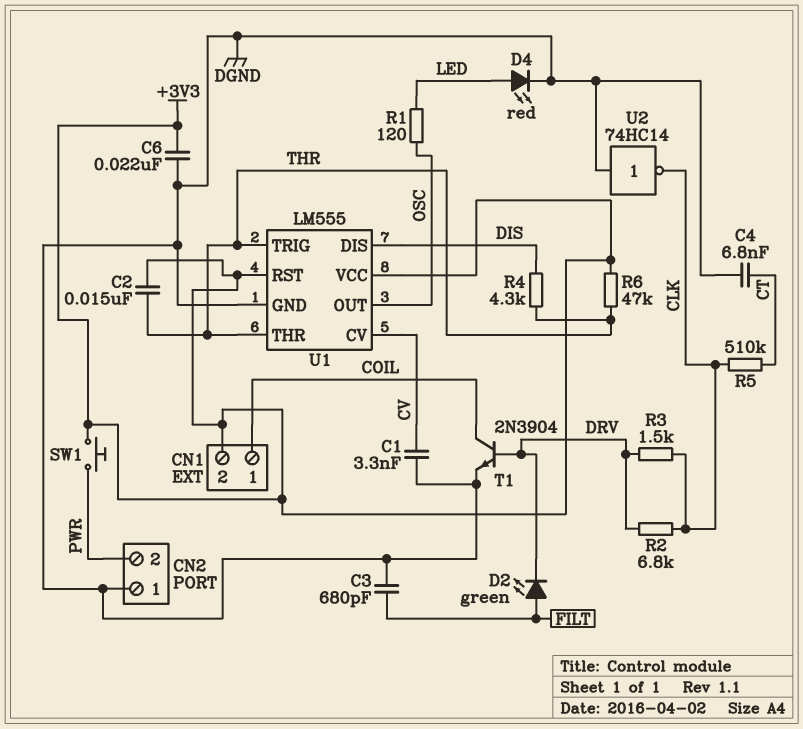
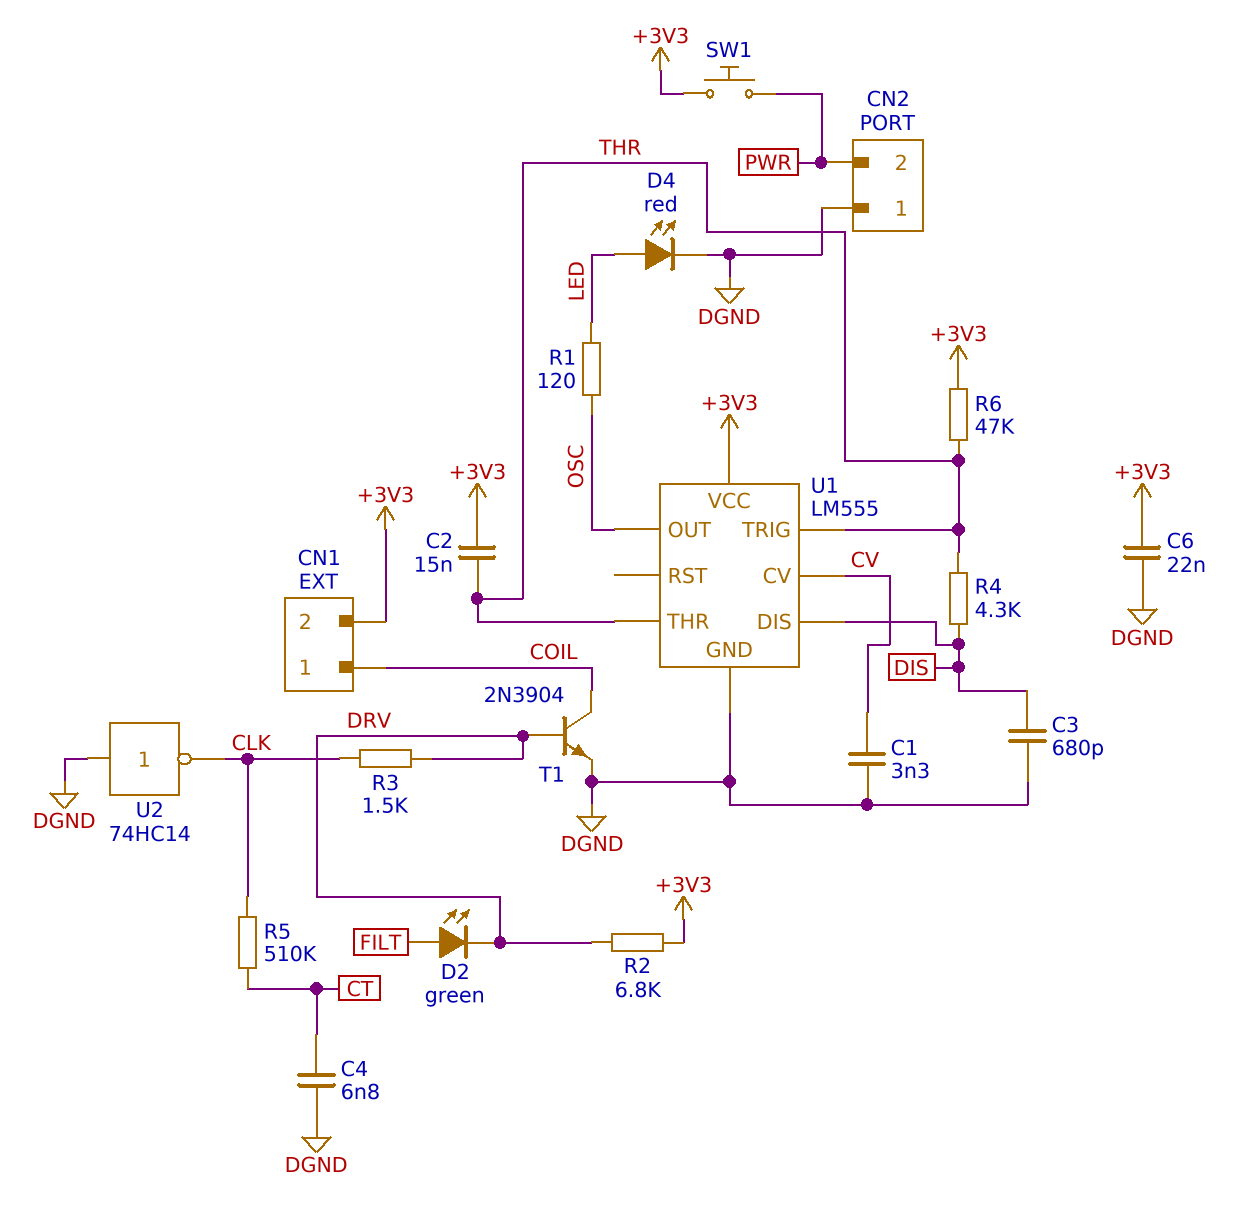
C3: 680pF (DGND, FILT) -> 680pF (DGND, DIS)
R2: 6.8k (CLK, DRV) -> 6.8k (+3V3, DRV)
U1 pin RST: +3V3 -> none

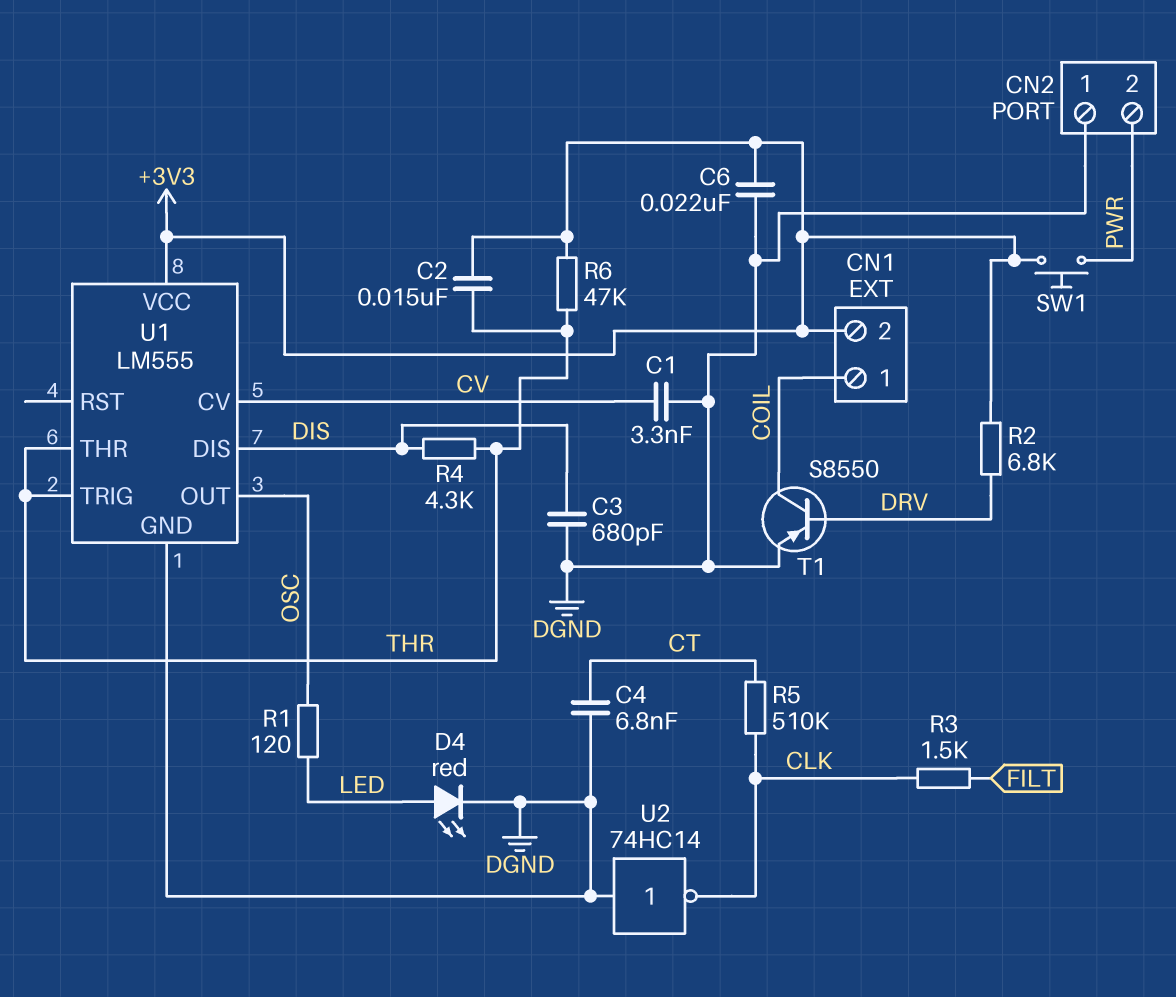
D2: LED green (A FILT, K DRV) -> none
R3: 1.5k (CLK, DRV) -> 1.5k (CLK, FILT)
T1: NPN 2N3904 (B DRV, C COIL, E DGND) -> PNP S8550 (B DRV, C COIL, E DGND)

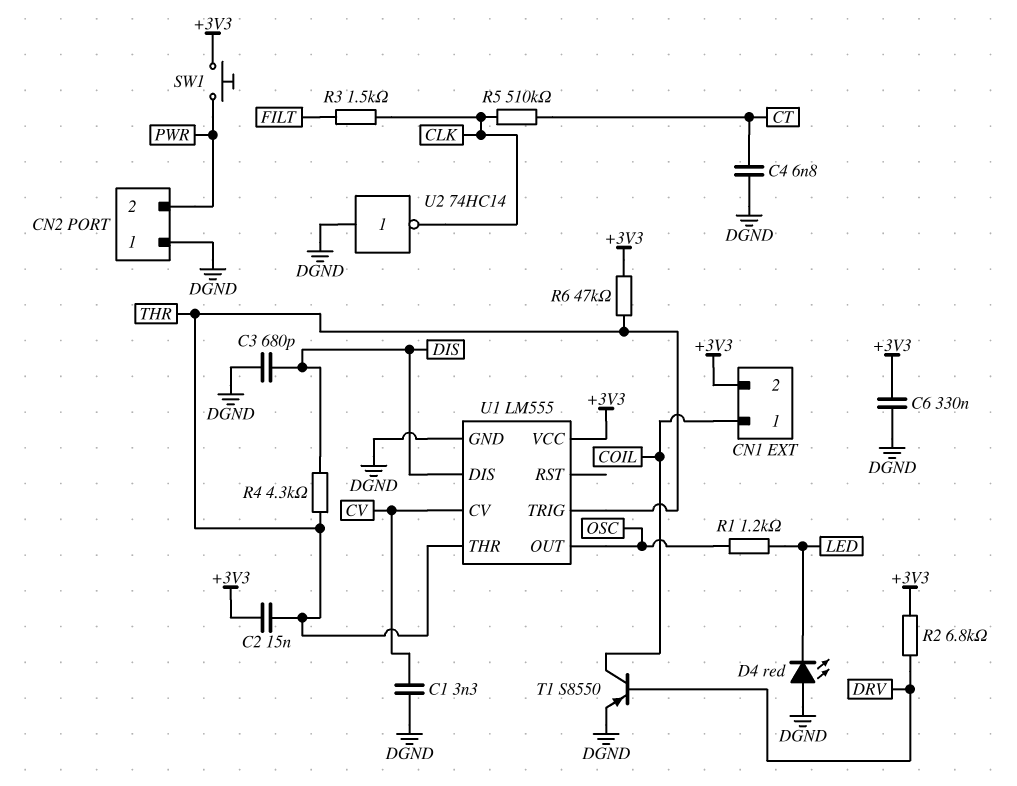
C6: 22nF (+3V3, DGND) -> 330nF (+3V3, DGND)
D4: LED red (A LED, K DGND) -> LED red (A DGND, K LED)
R1: 120 (LED, OSC) -> 1.2k (LED, OSC)

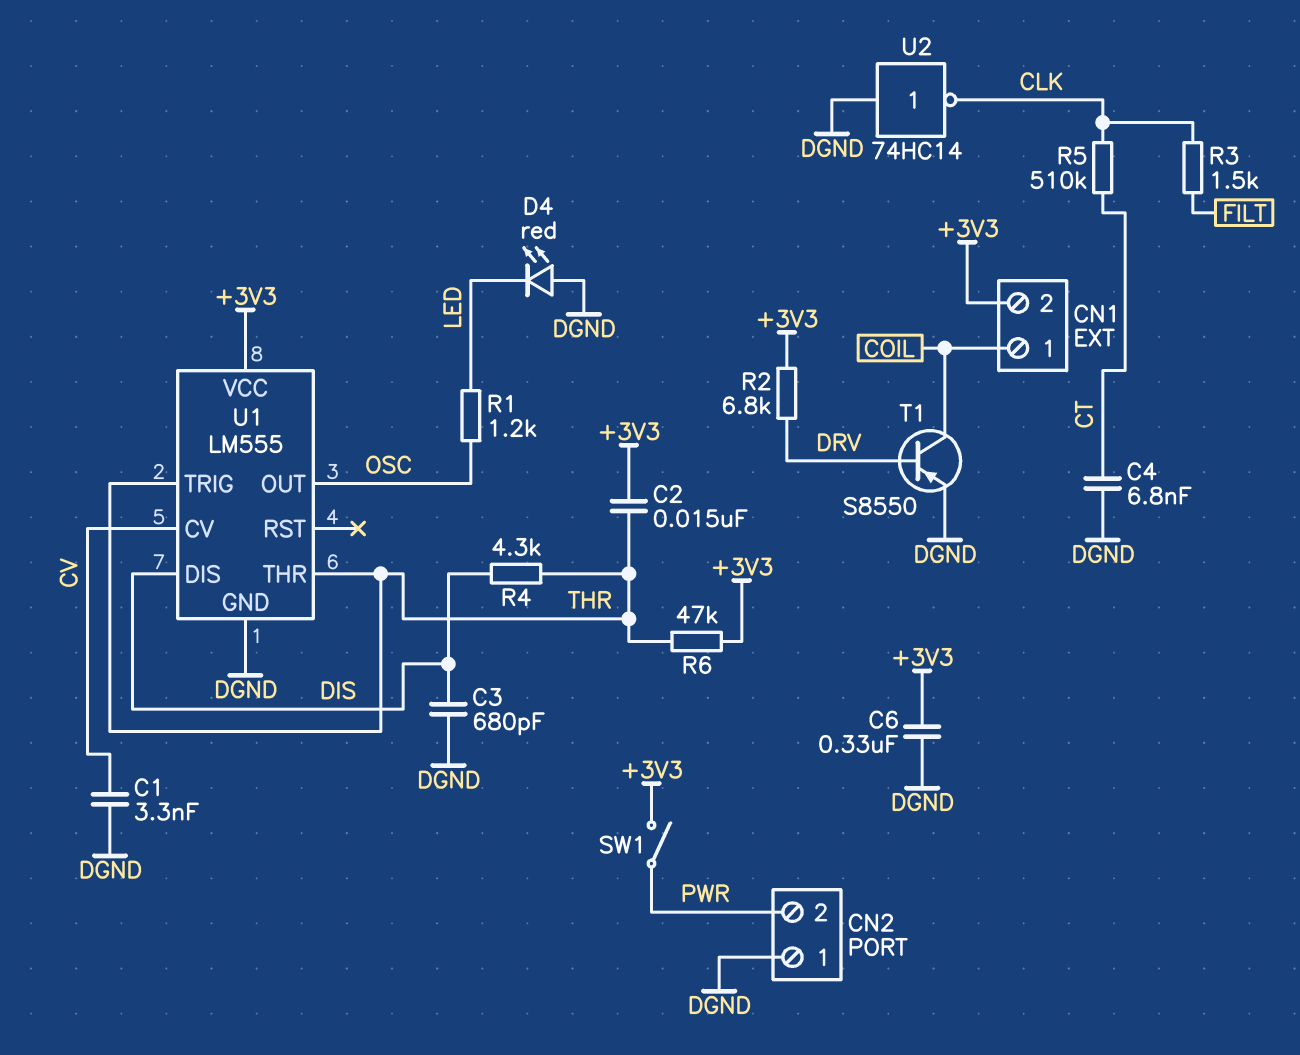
SW1: button (+3V3, PWR) -> switch (+3V3, PWR)

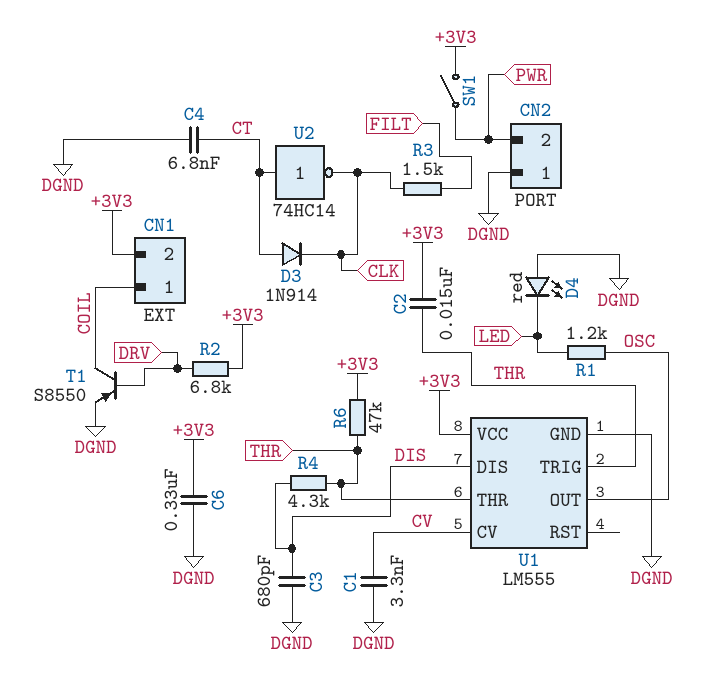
D3: none -> diode 1N914 (A CT, K CLK)
R5: 510k (CLK, CT) -> none
U2: NOT 74HC14 (in DGND, out CLK) -> NOT 74HC14 (in CT, out CLK)

